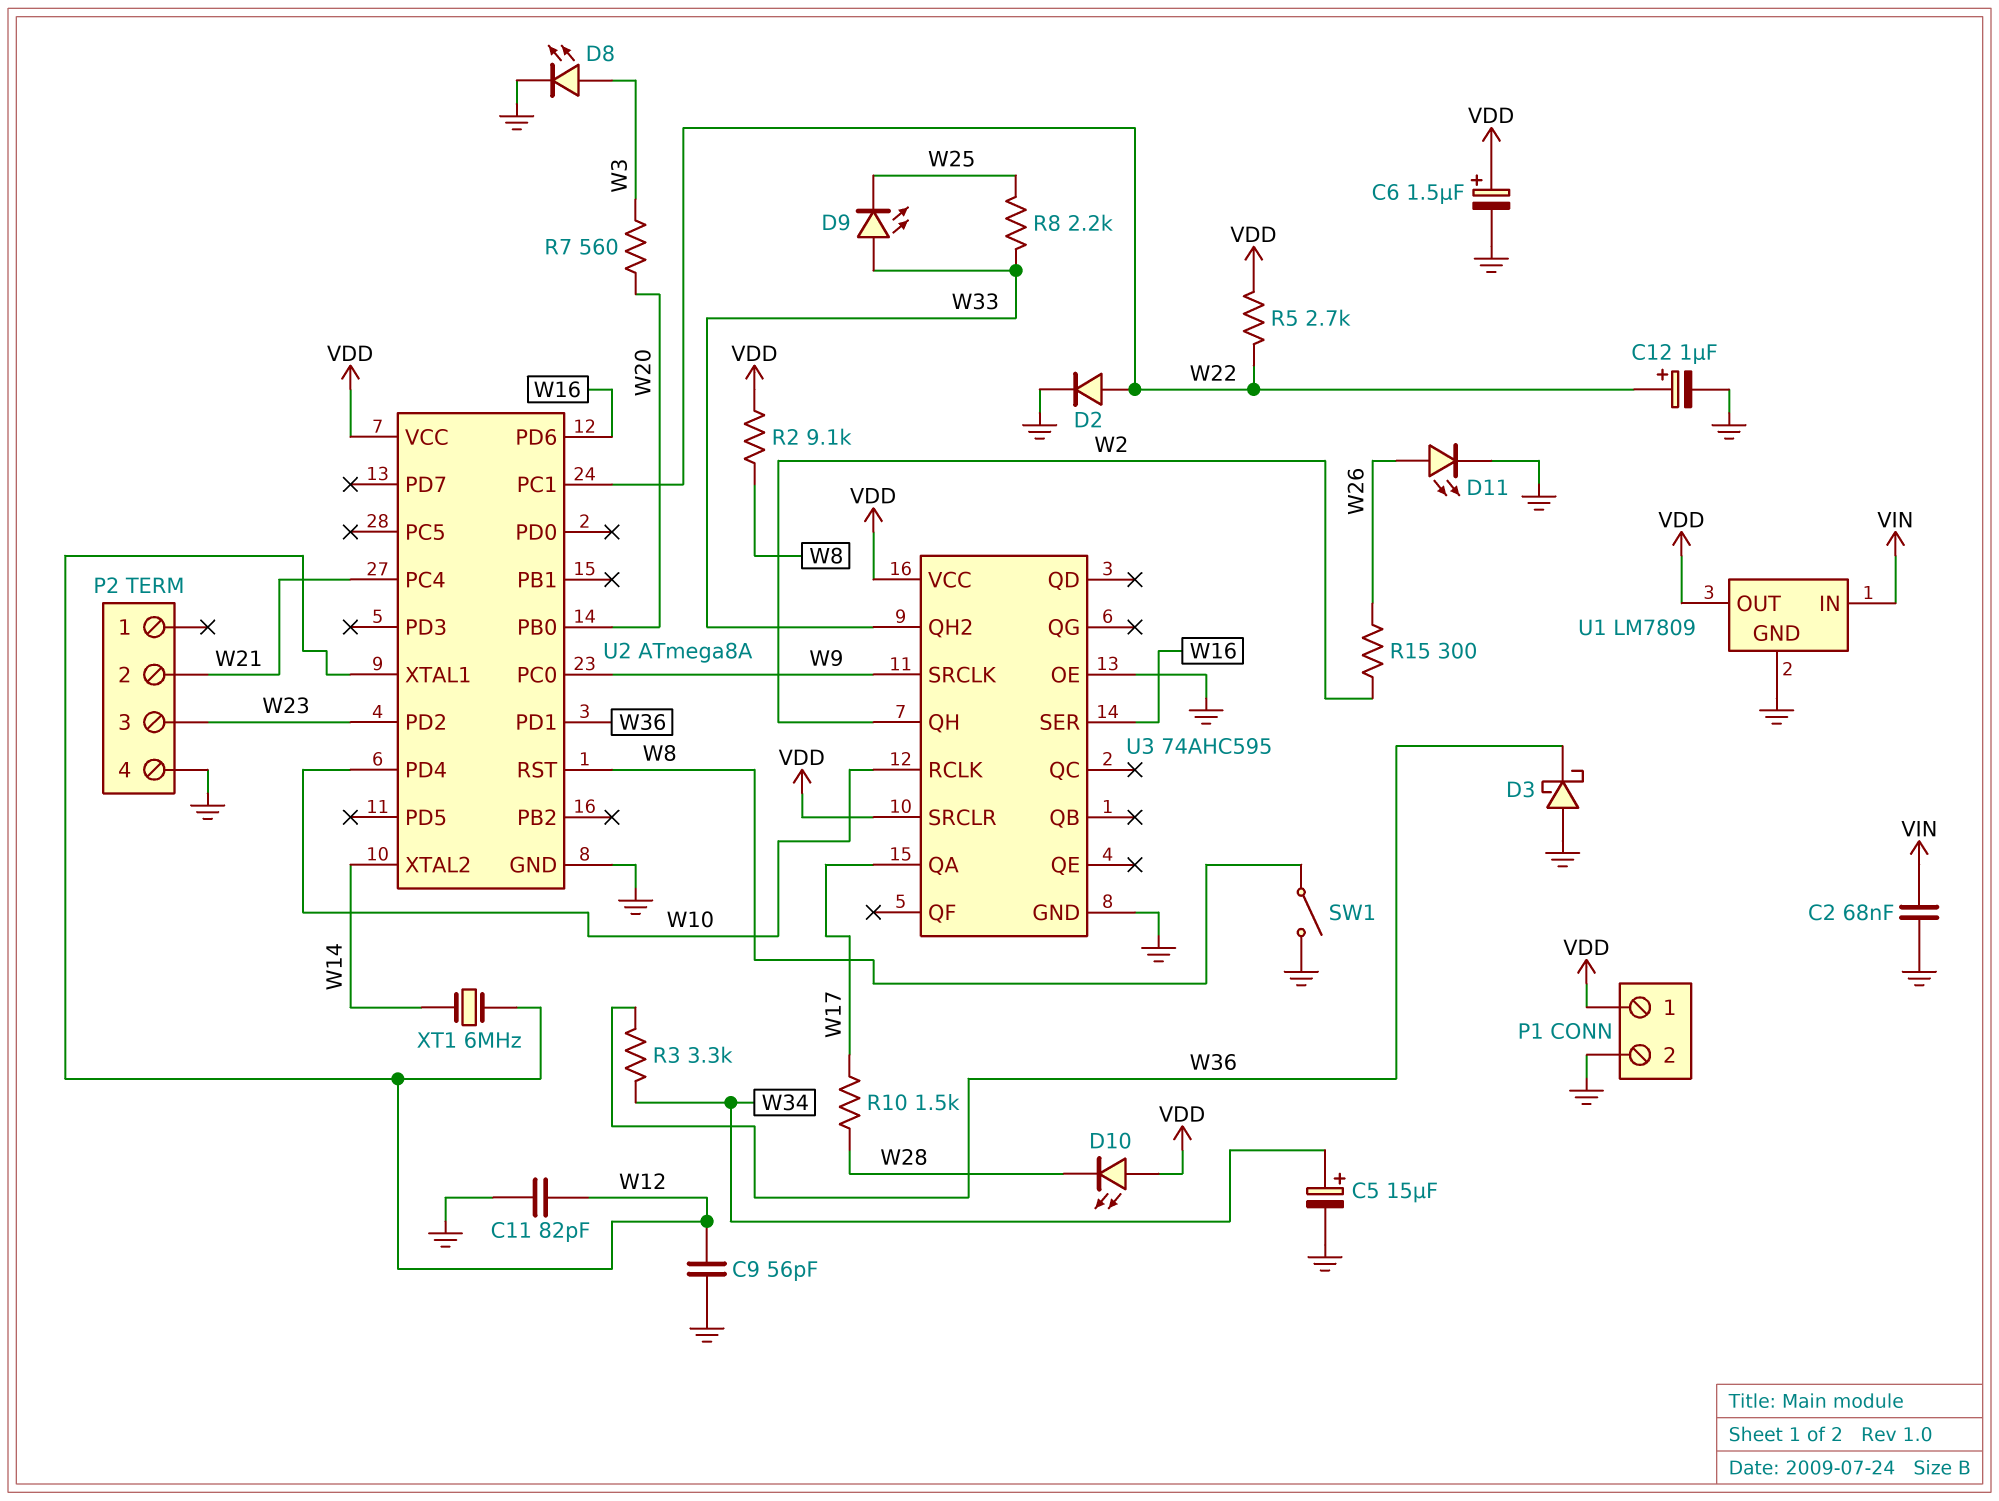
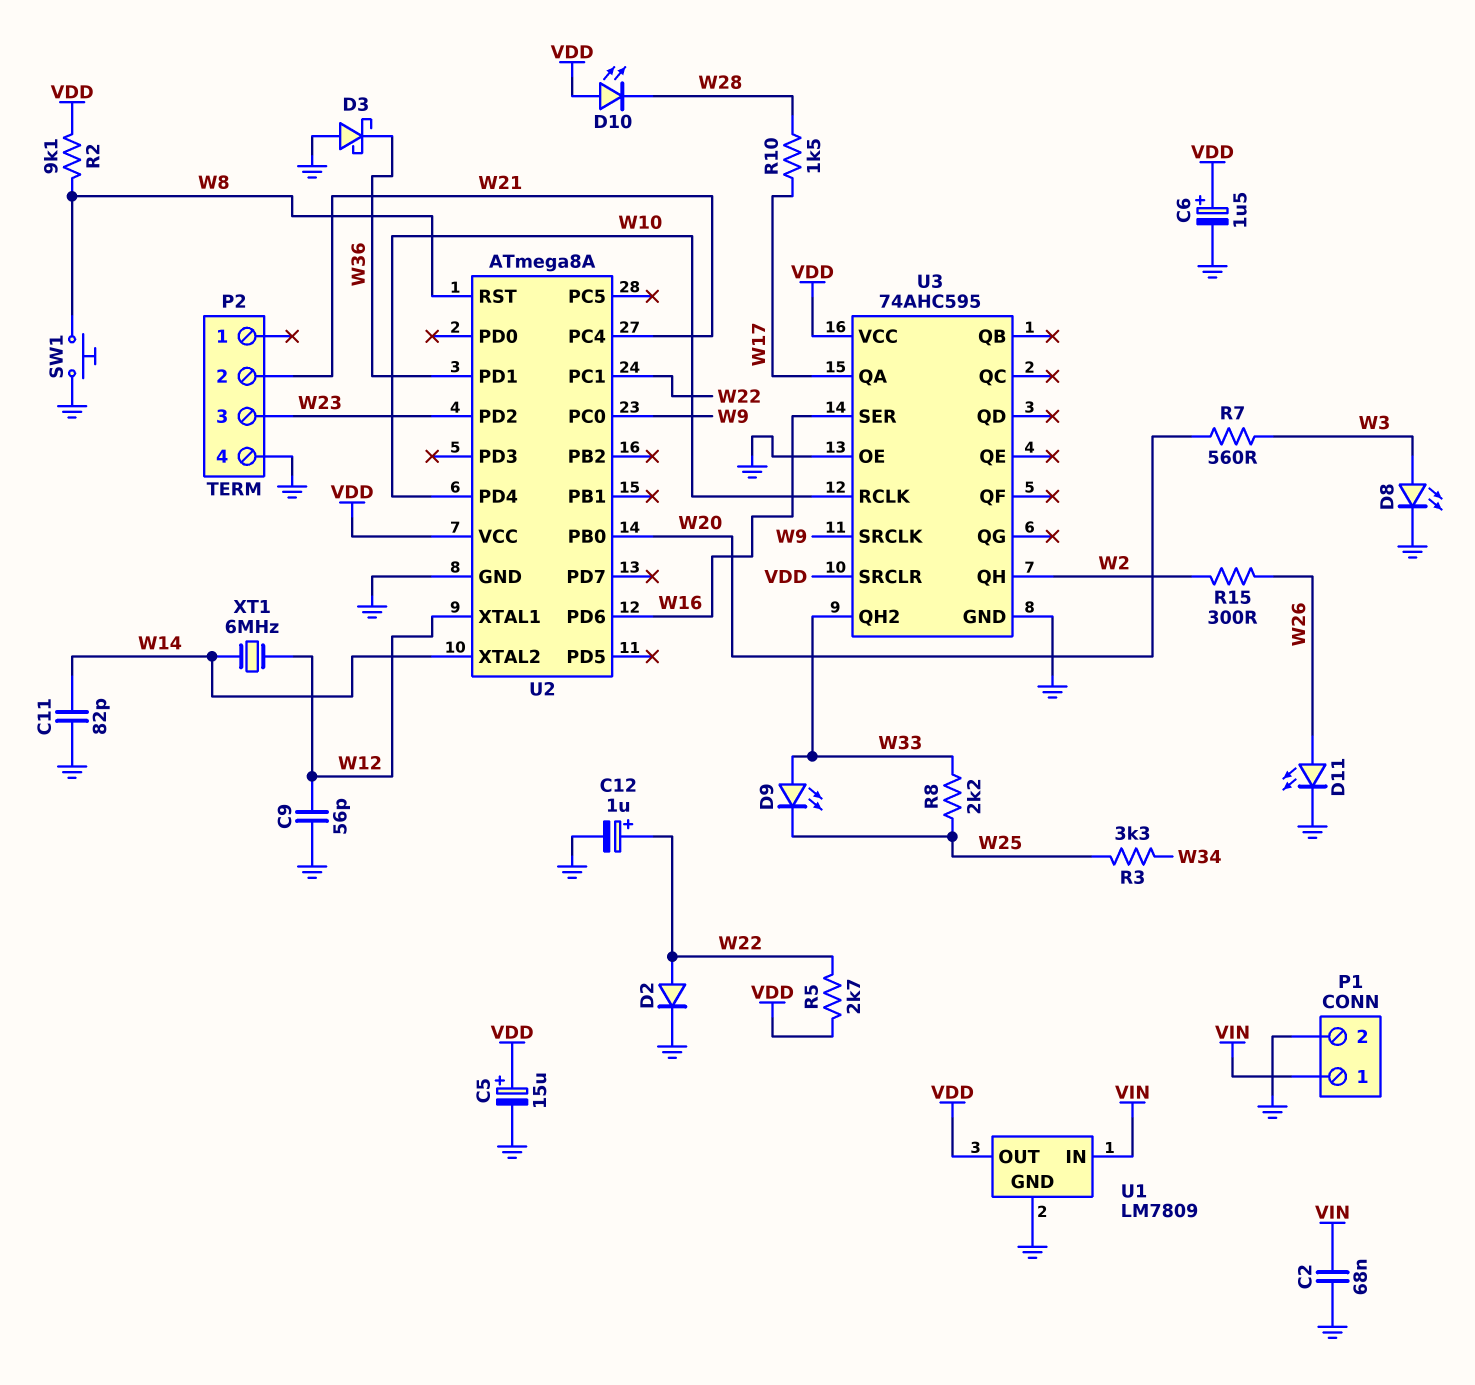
C5: 15uF (plus W34, minus GND) -> 15uF (plus VDD, minus GND)
C11: 82pF (GND, W12) -> 82pF (GND, W14)
P1 pin 1: VDD -> VIN
R3: 3.3k (W34, W36) -> 3.3k (W25, W34)
SW1: switch (GND, W8) -> button (GND, W8)

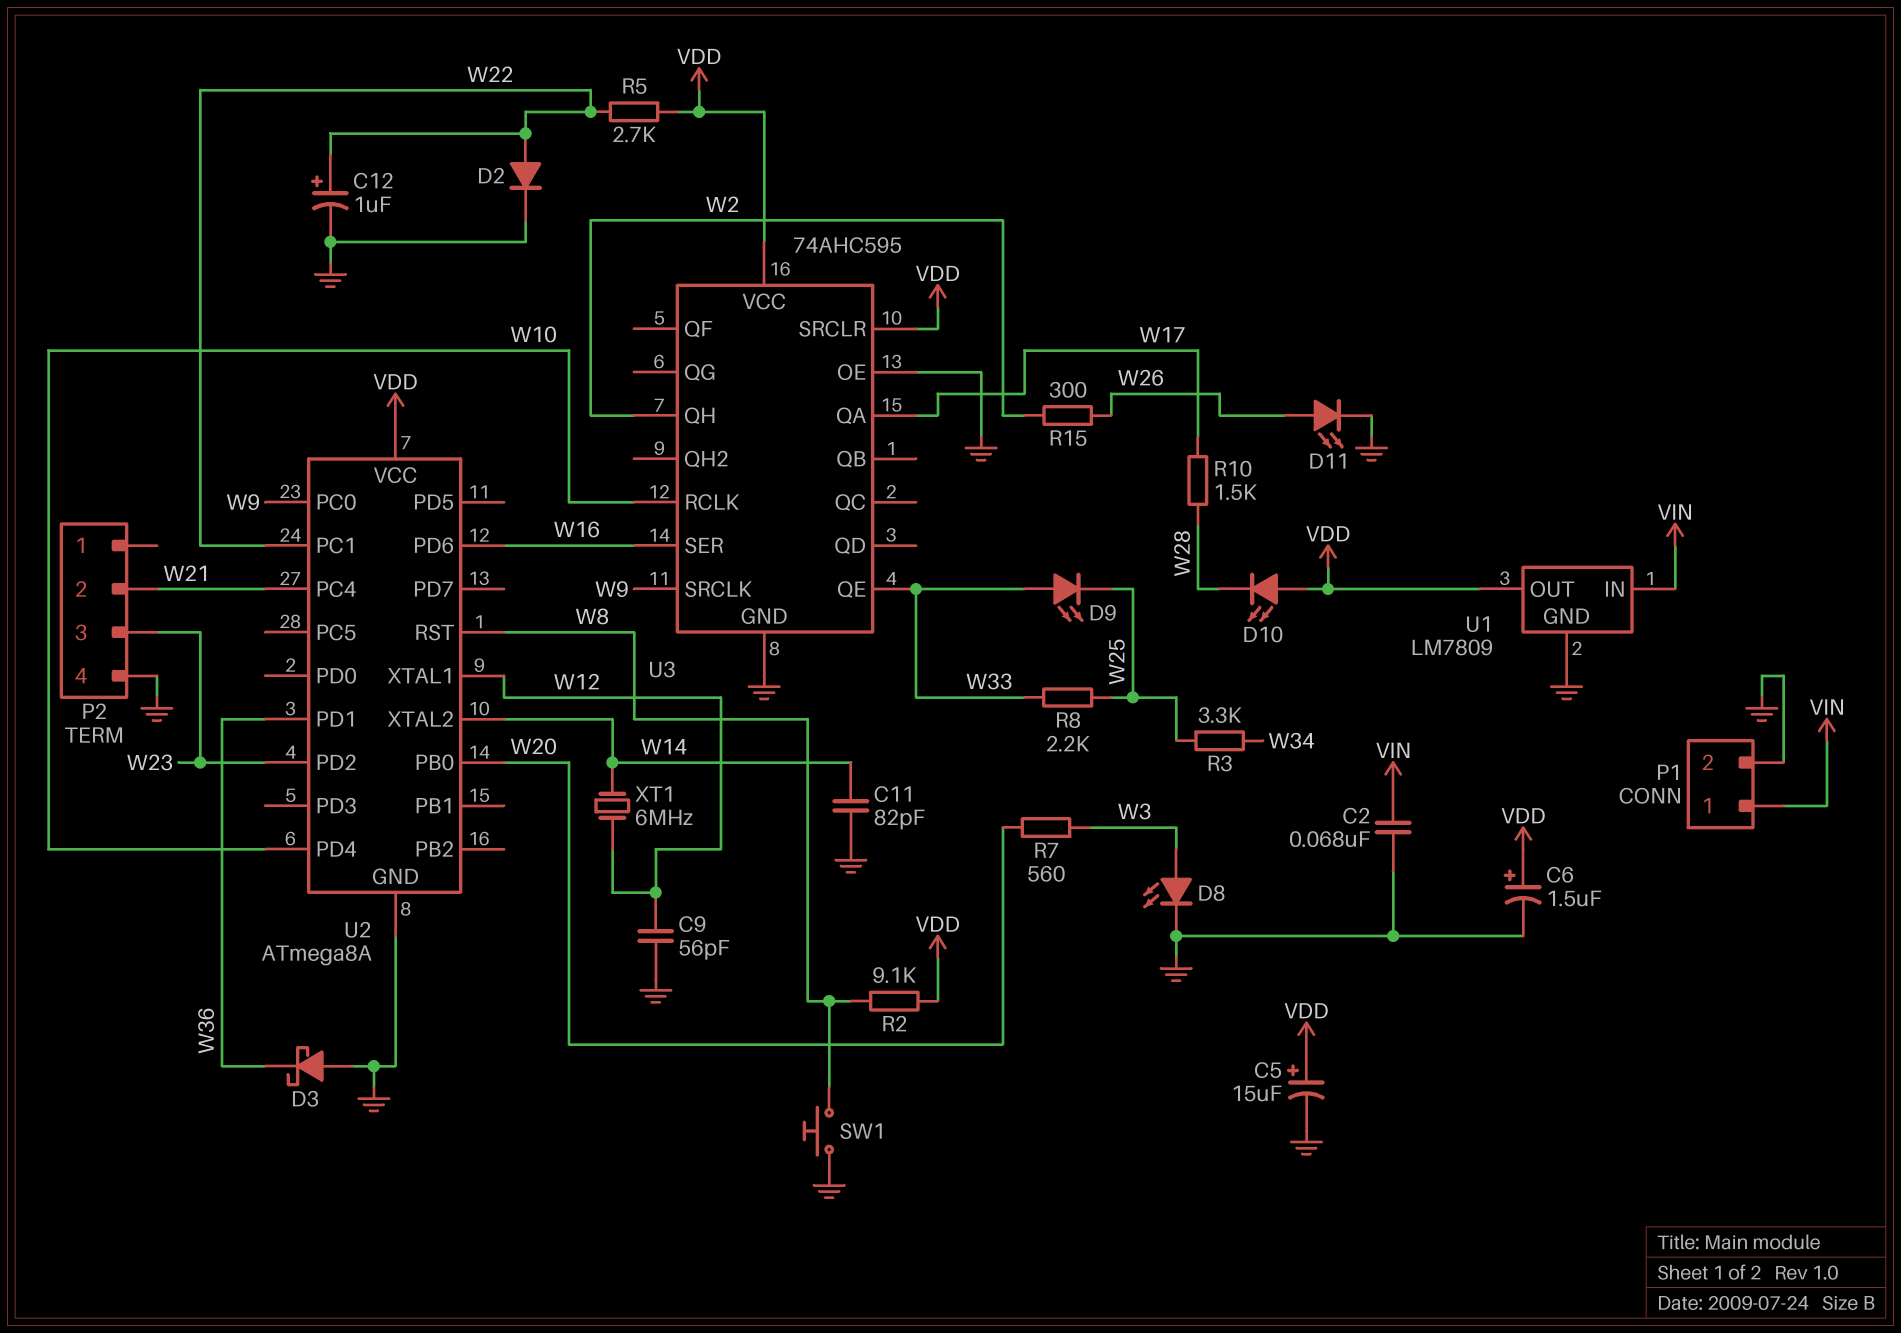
U3 pin QE: none -> W33
U3 pin QH2: W33 -> none

